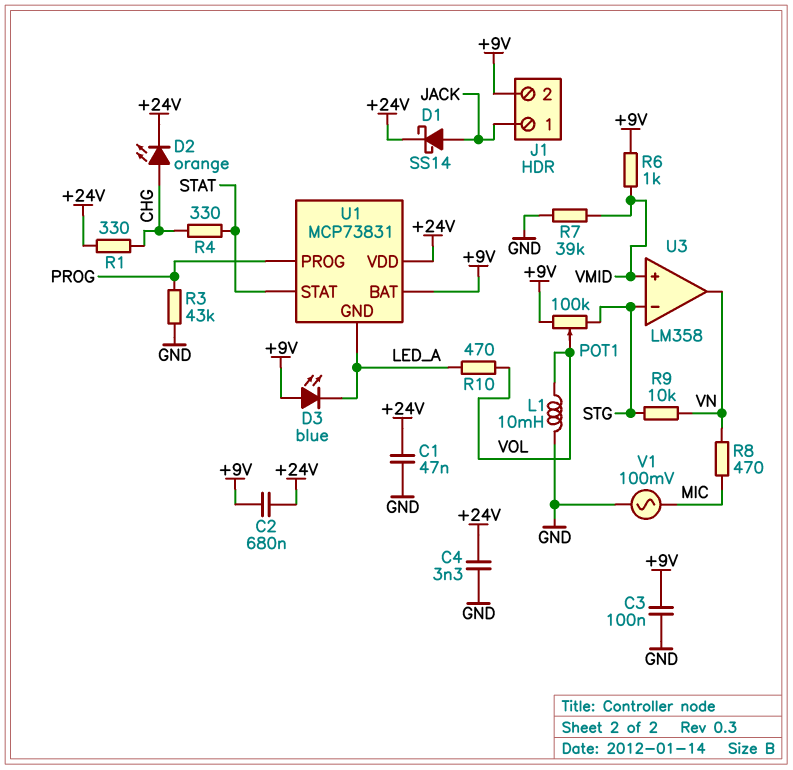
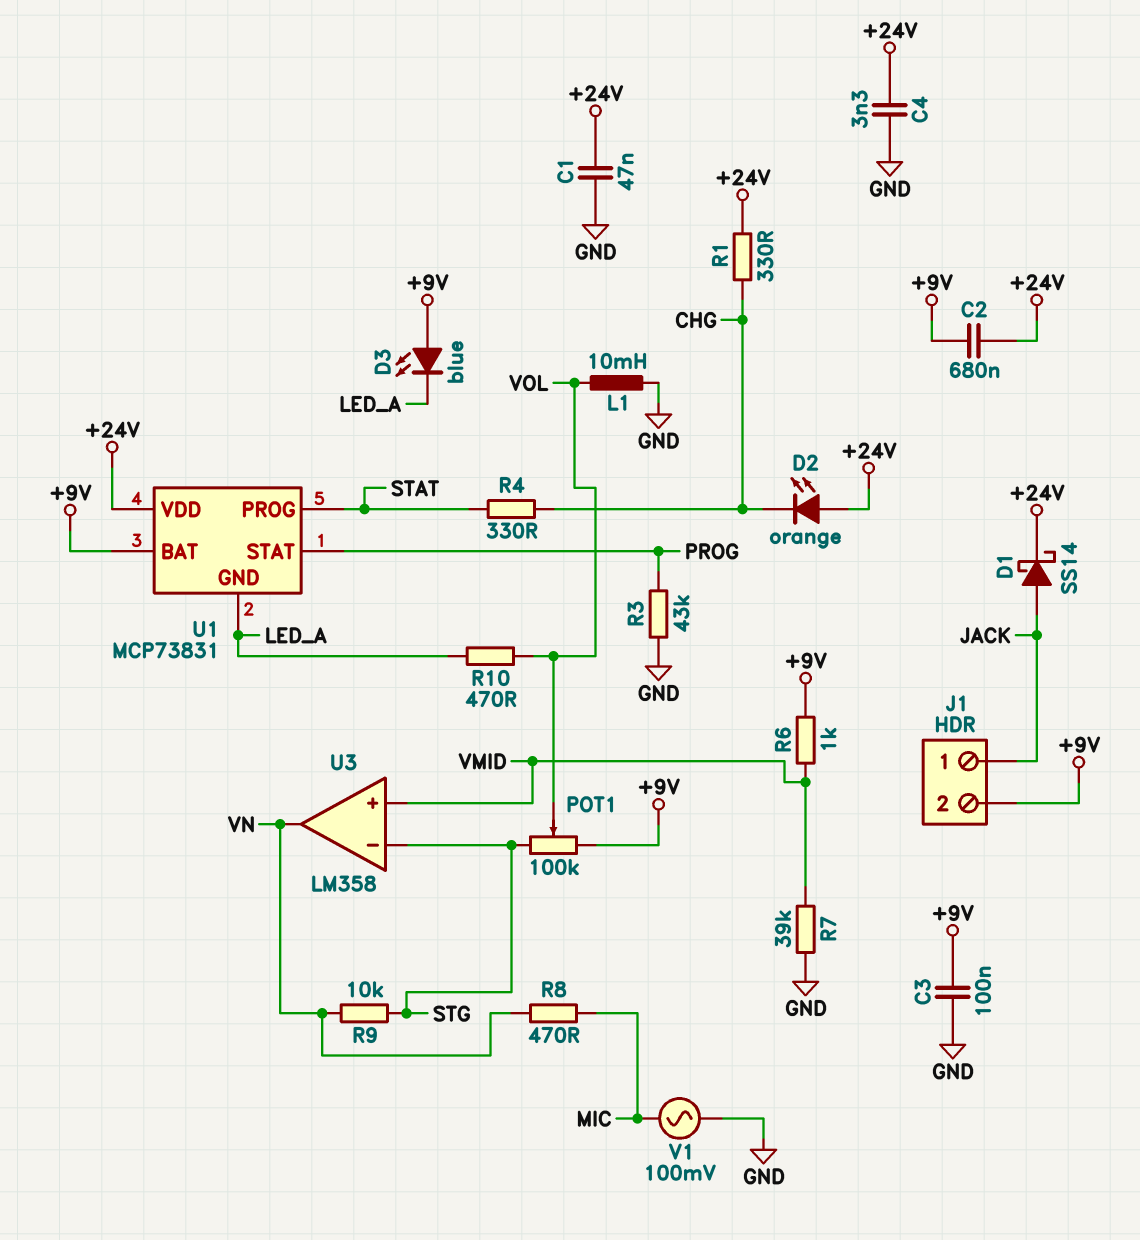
D2: LED orange (A CHG, K +24V) -> LED orange (A +24V, K CHG)
U1 pin PROG: PROG -> STAT
U1 pin STAT: STAT -> PROG

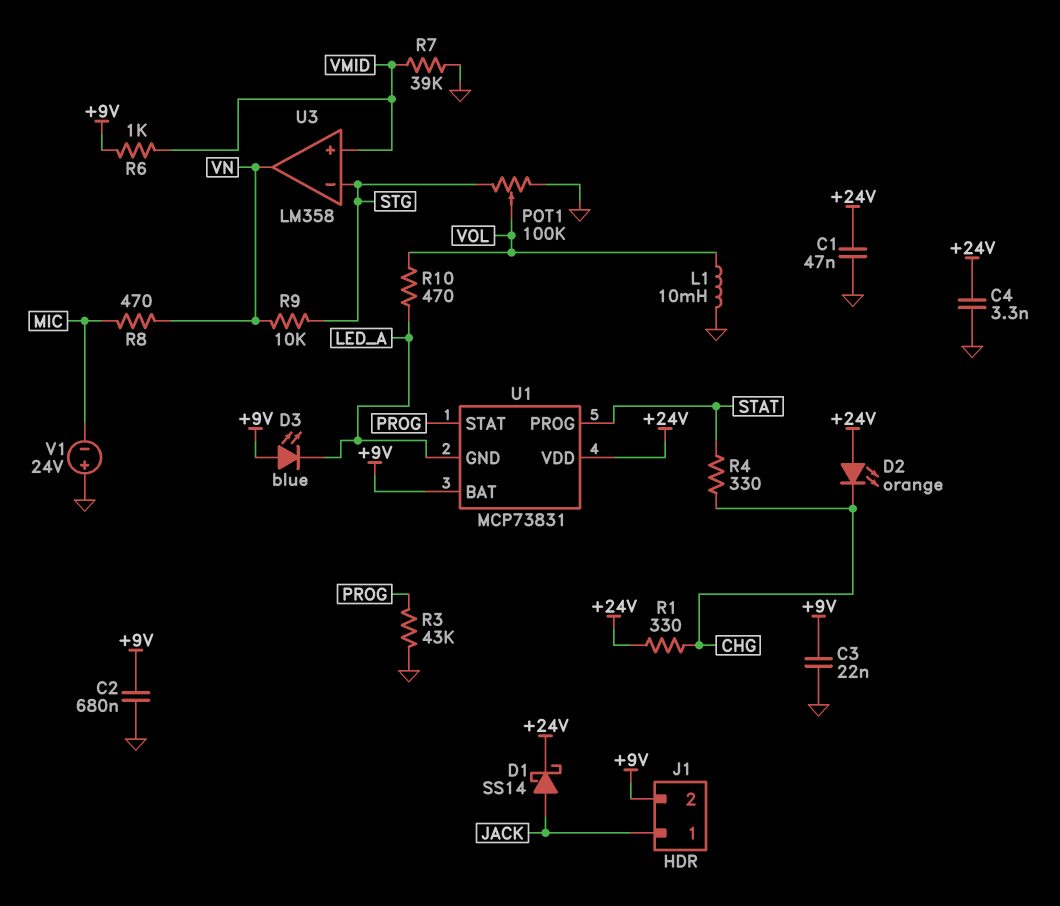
C2: 680nF (+9V, +24V) -> 680nF (+9V, GND)
C3: 100nF (+9V, GND) -> 22nF (+9V, GND)
POT1: 100k (+9V, STG, wiper VOL) -> 100k (GND, STG, wiper VOL)
V1: AC 100mV (GND, MIC) -> 24V (plus GND, minus MIC)

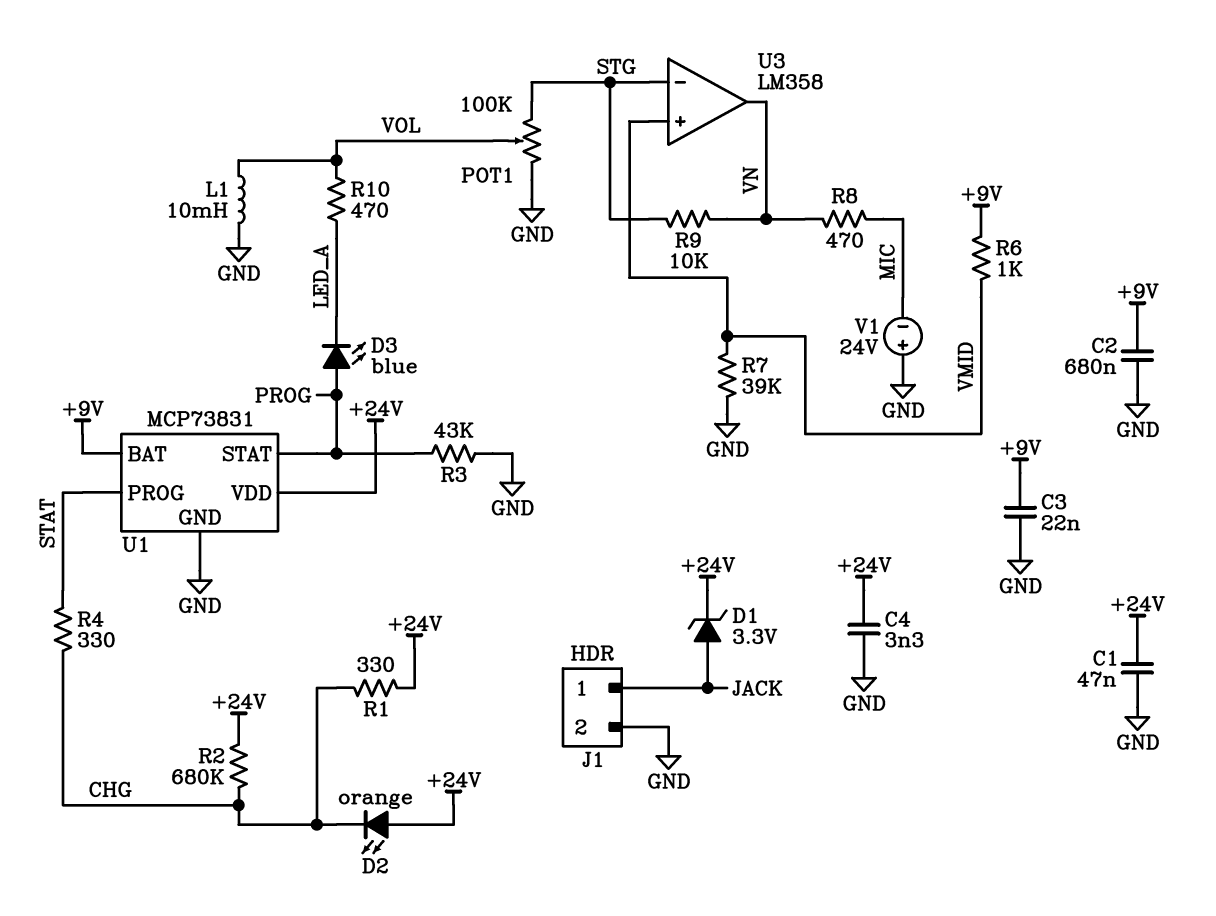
D1: schottky SS14 (A JACK, K +24V) -> zener 3.3V (A JACK, K +24V)
D3: LED blue (A +9V, K LED_A) -> LED blue (A PROG, K LED_A)
J1 pin 2: +9V -> GND
R2: none -> 680k (+24V, CHG)
U1 pin GND: LED_A -> GND

